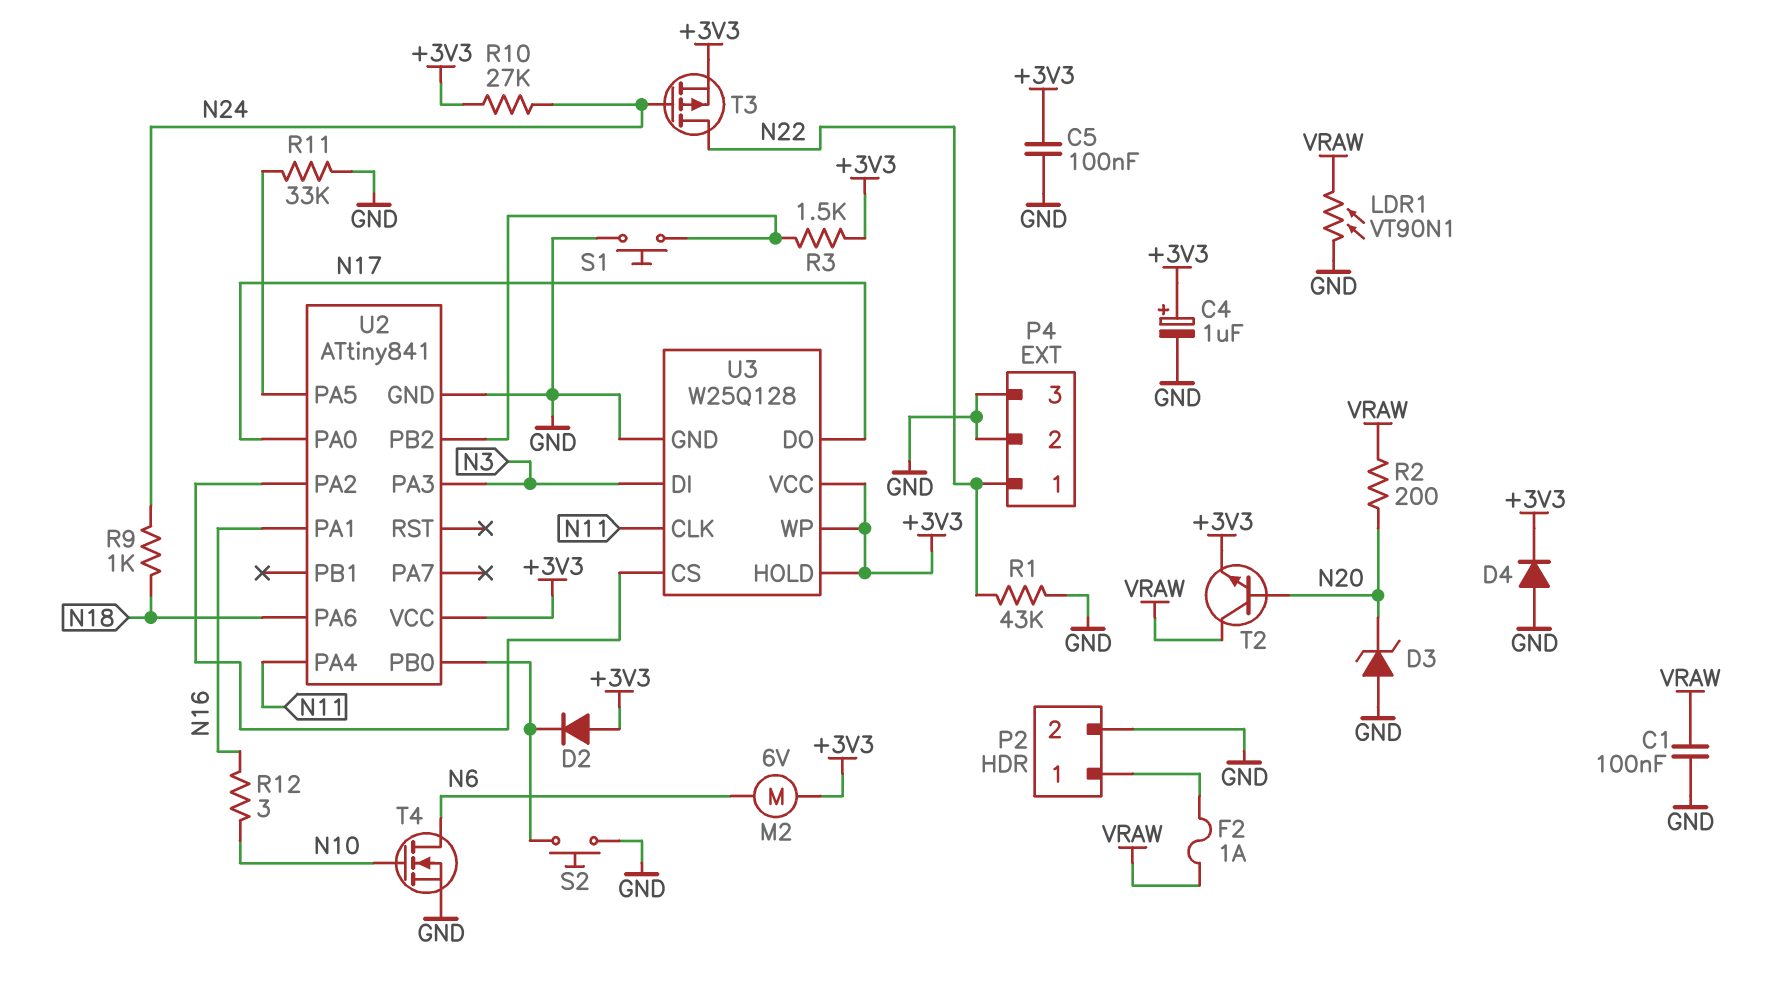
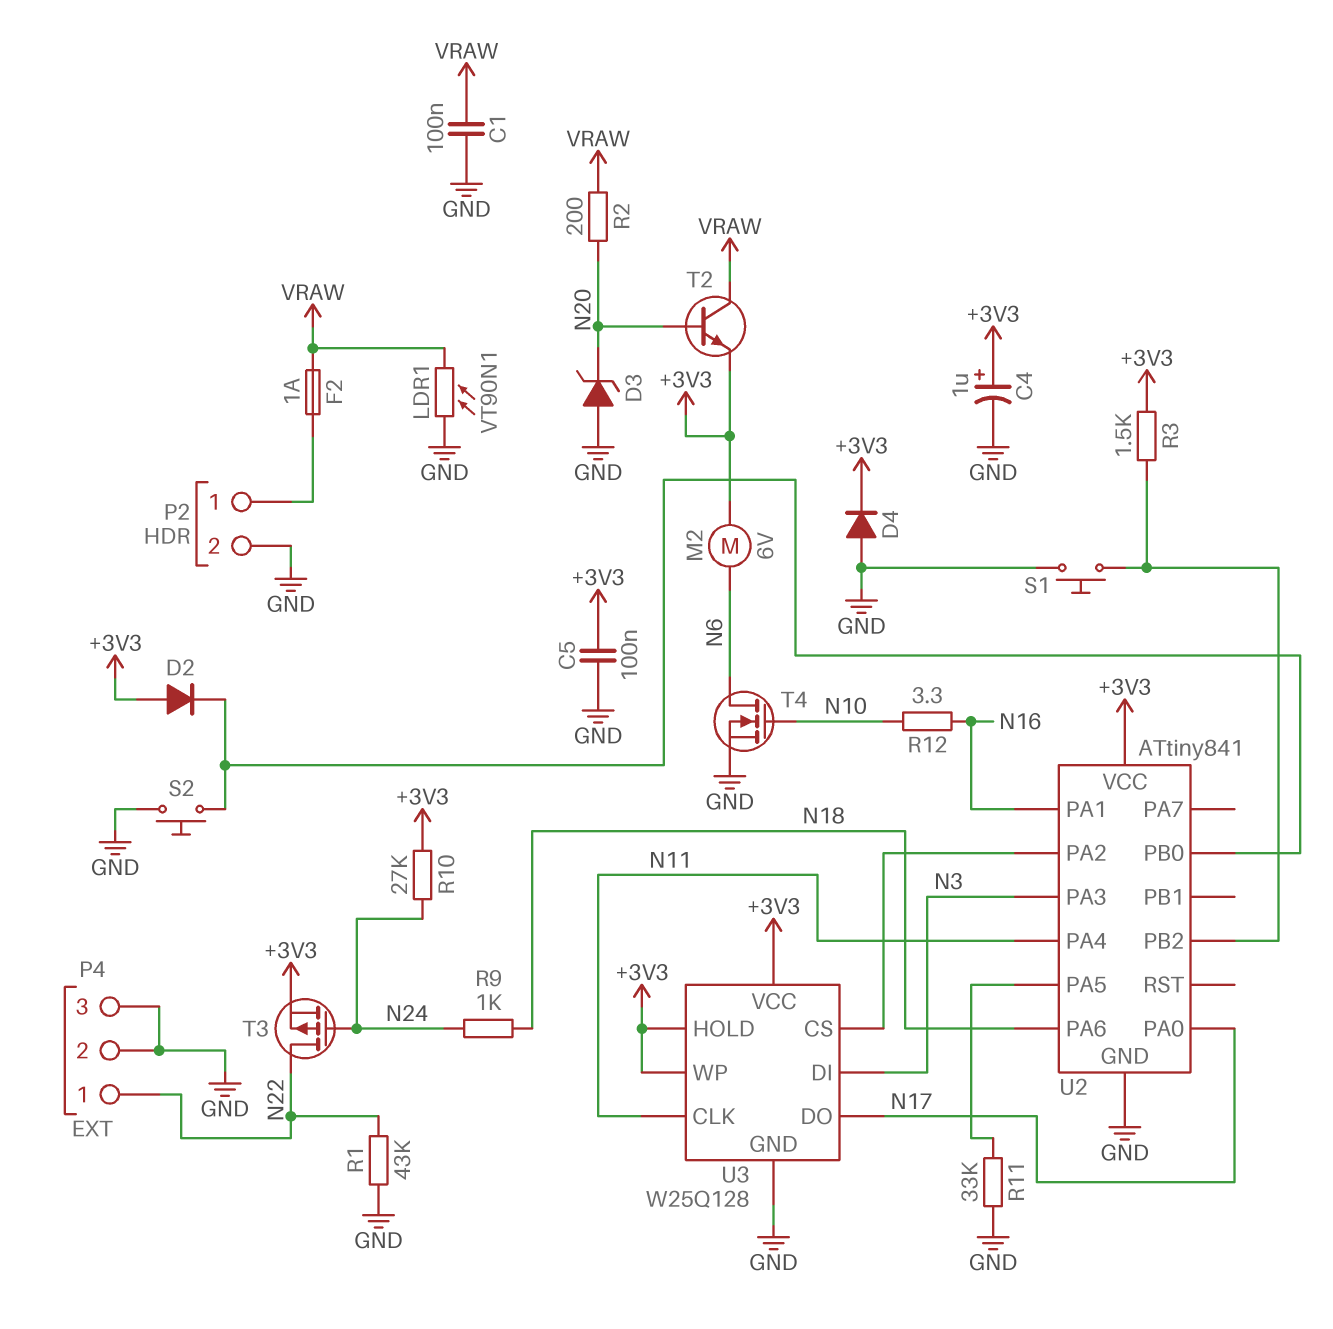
R12: 3 (N10, N16) -> 3.3 (N10, N16)

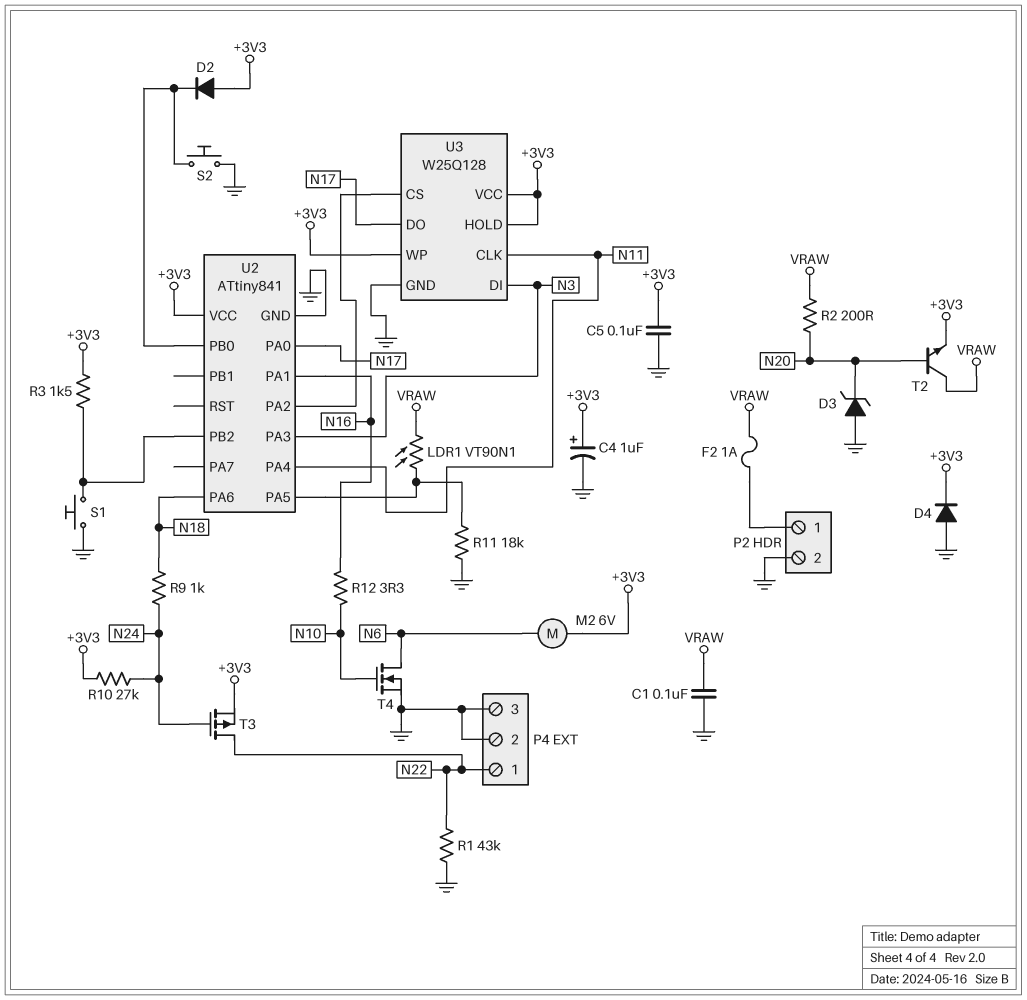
LDR1: VT90N1 (GND, VRAW) -> VT90N1 (U2/PA5, VRAW)
R11: 33k (GND, U2/PA5) -> 18k (GND, U2/PA5)

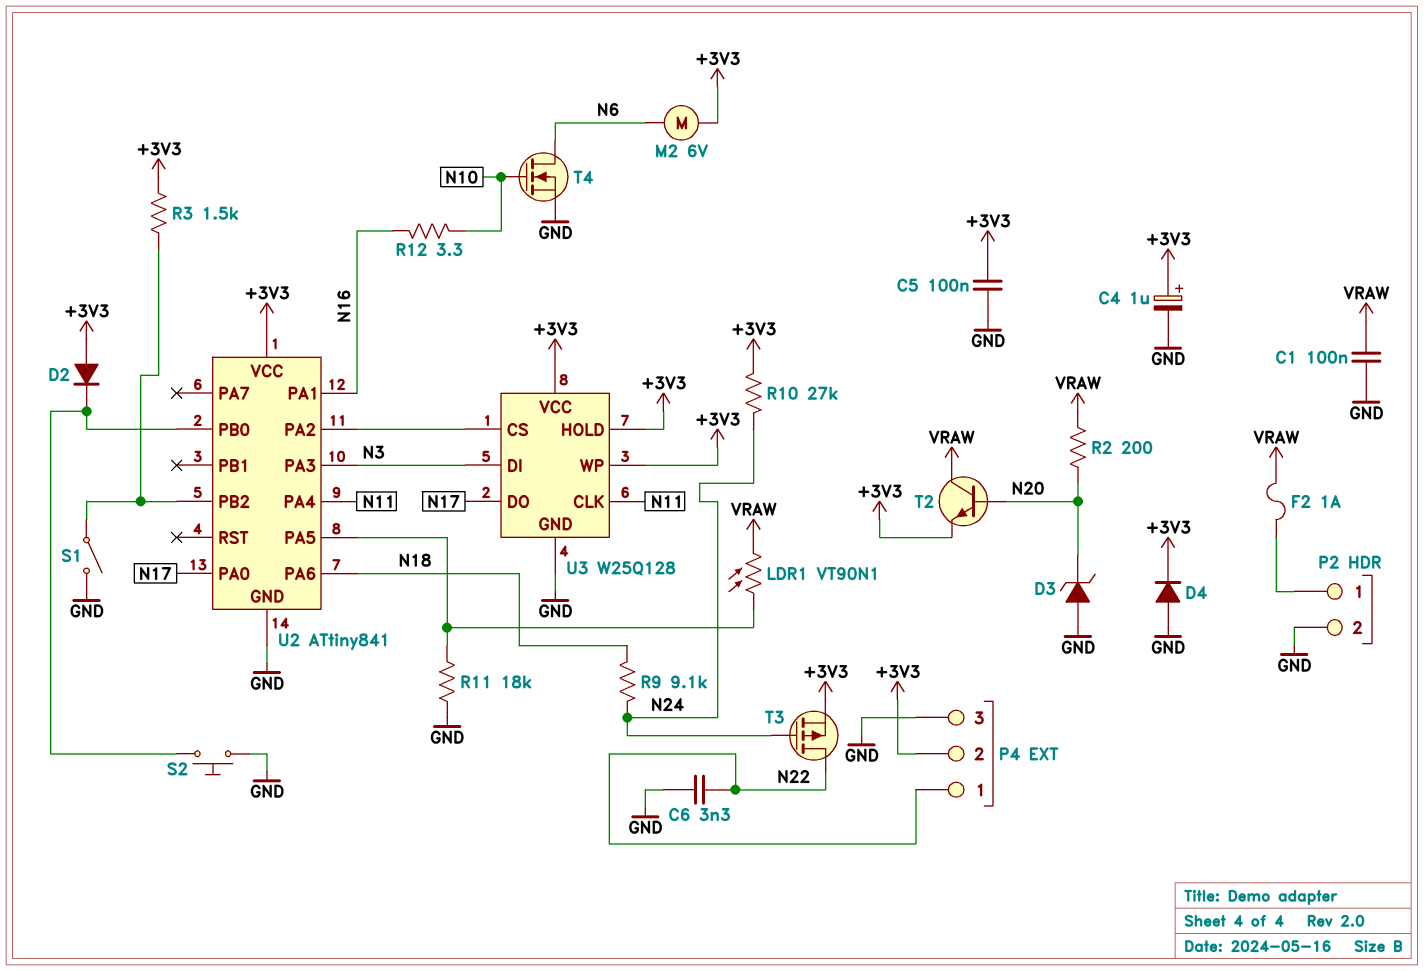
C6: none -> 3.3nF (GND, N22)
P4 pin 2: GND -> +3V3
R1: 43k (GND, N22) -> none
R9: 1k (N18, N24) -> 9.1k (N18, N24)
S1: button (GND, U2/PB2) -> switch (GND, U2/PB2)

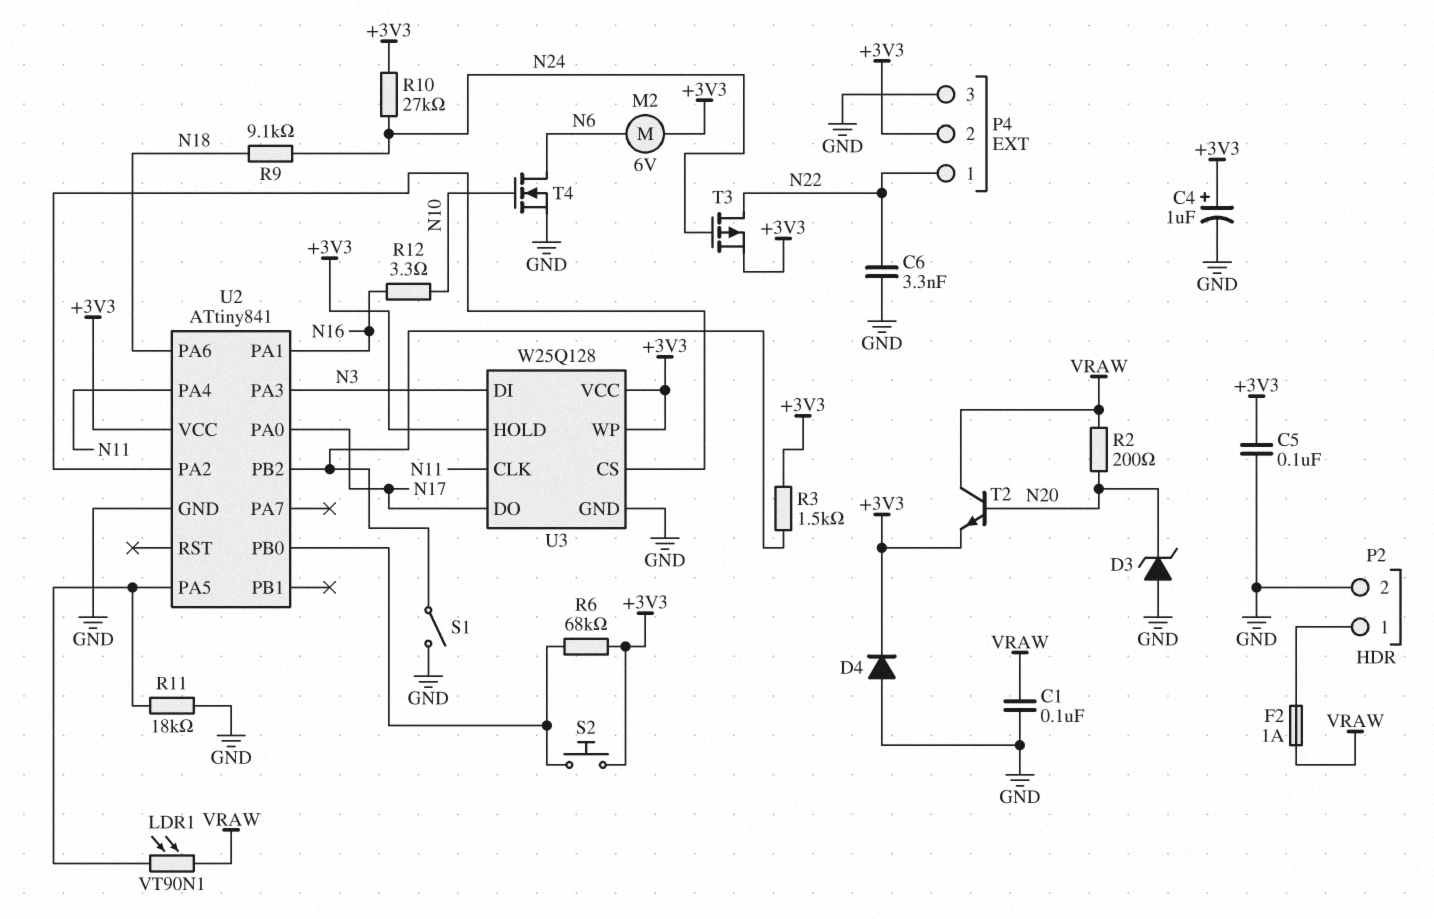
D2: diode (A +3V3, K U2/PB0) -> none
R6: none -> 68k (+3V3, U2/PB0)
S2: button (GND, U2/PB0) -> button (+3V3, U2/PB0)

